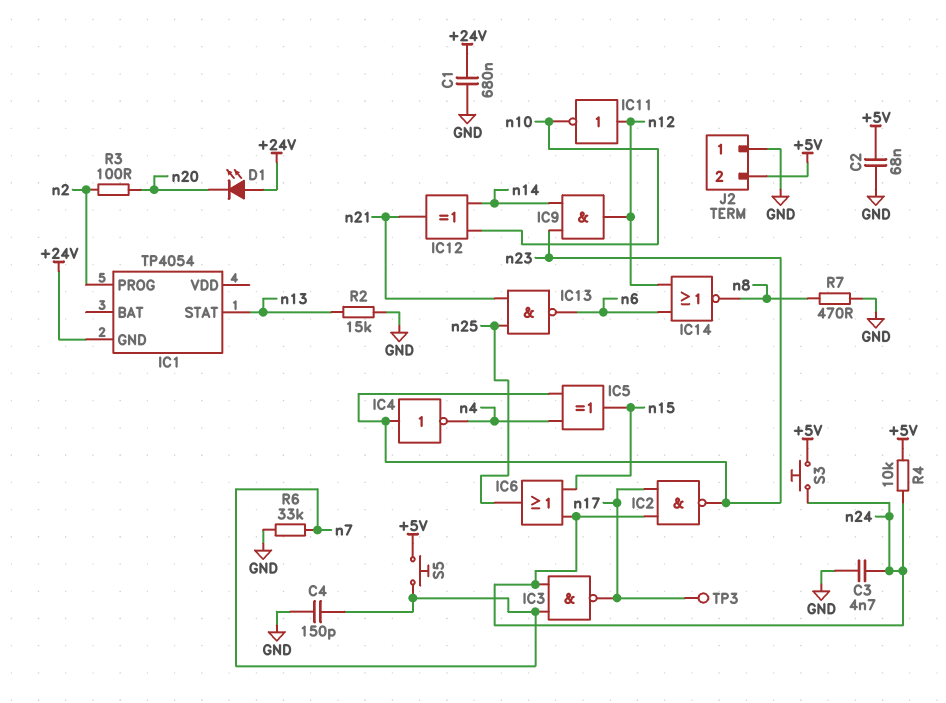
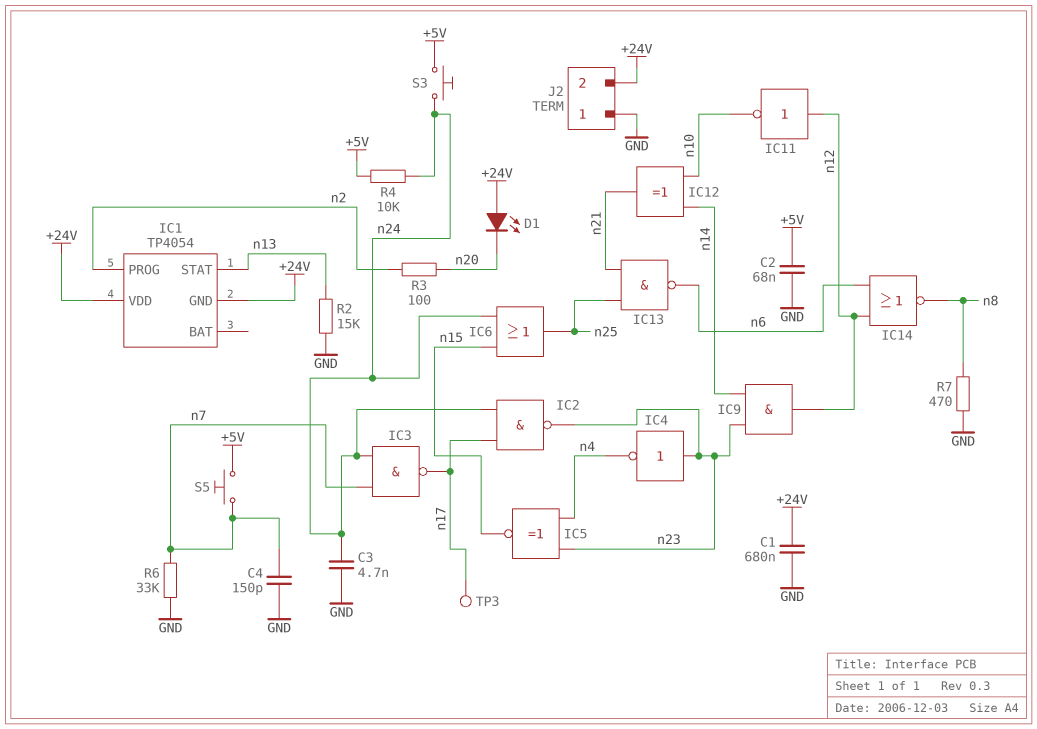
IC1 pin VDD: none -> +24V
IC5: XOR (in n4, in n23, out n15) -> XNOR (in n4, in n23, out n15)
J2 pin 2: +5V -> +24V

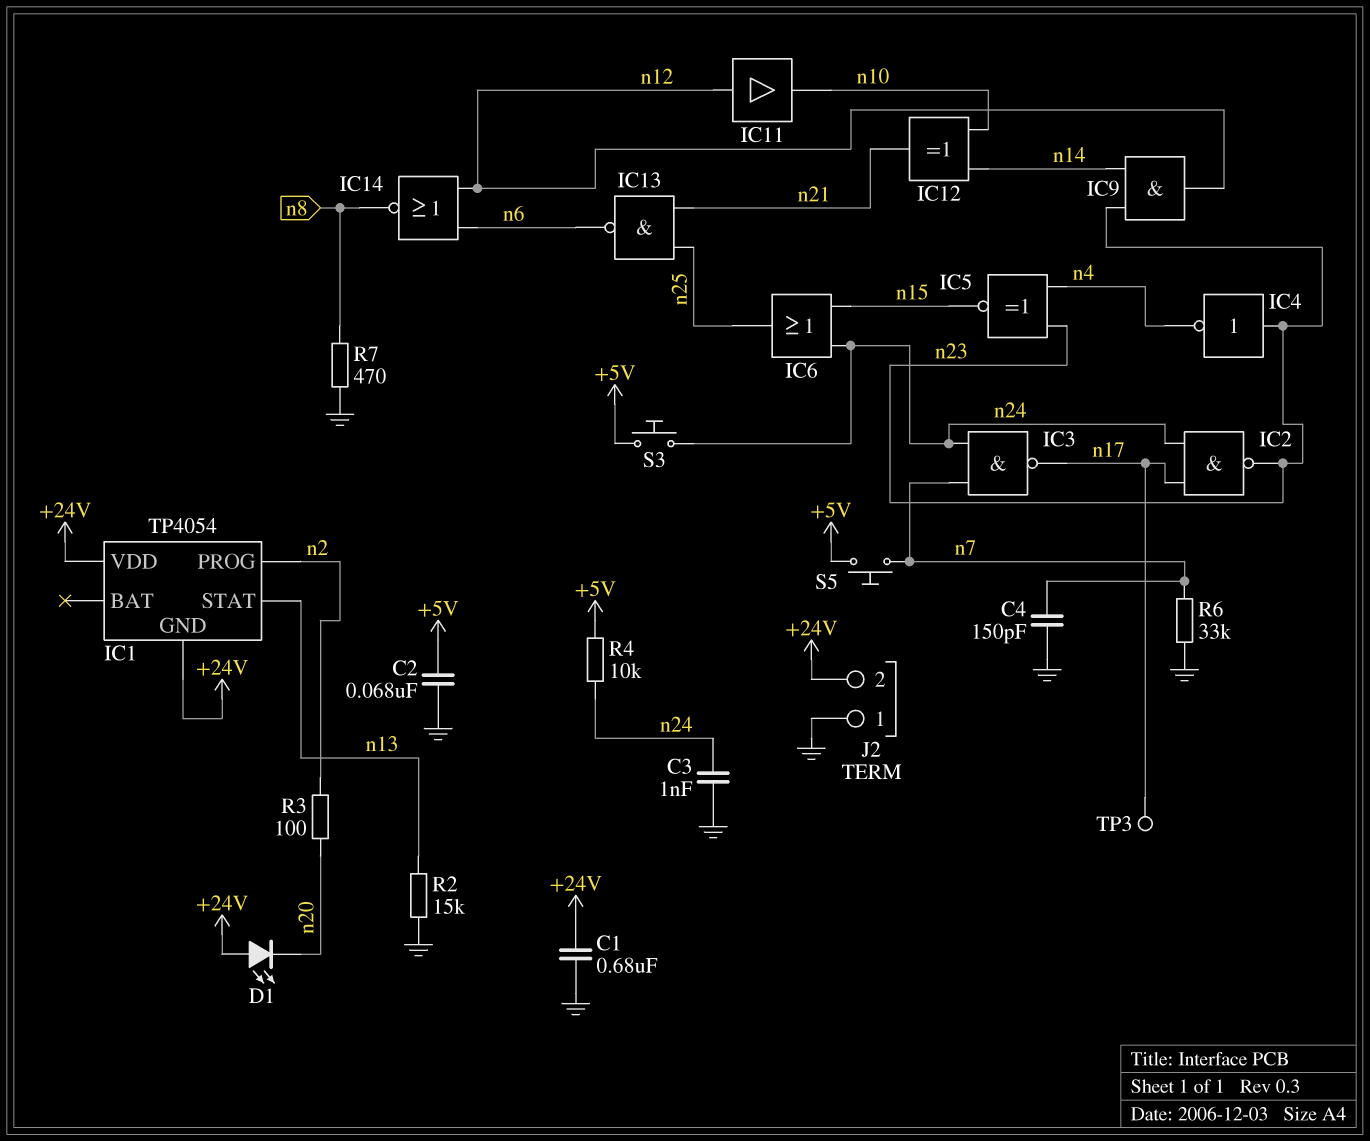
C3: 4.7nF (GND, n24) -> 1nF (GND, n24)
IC11: NOT (in n12, out n10) -> buffer (in n12, out n10)

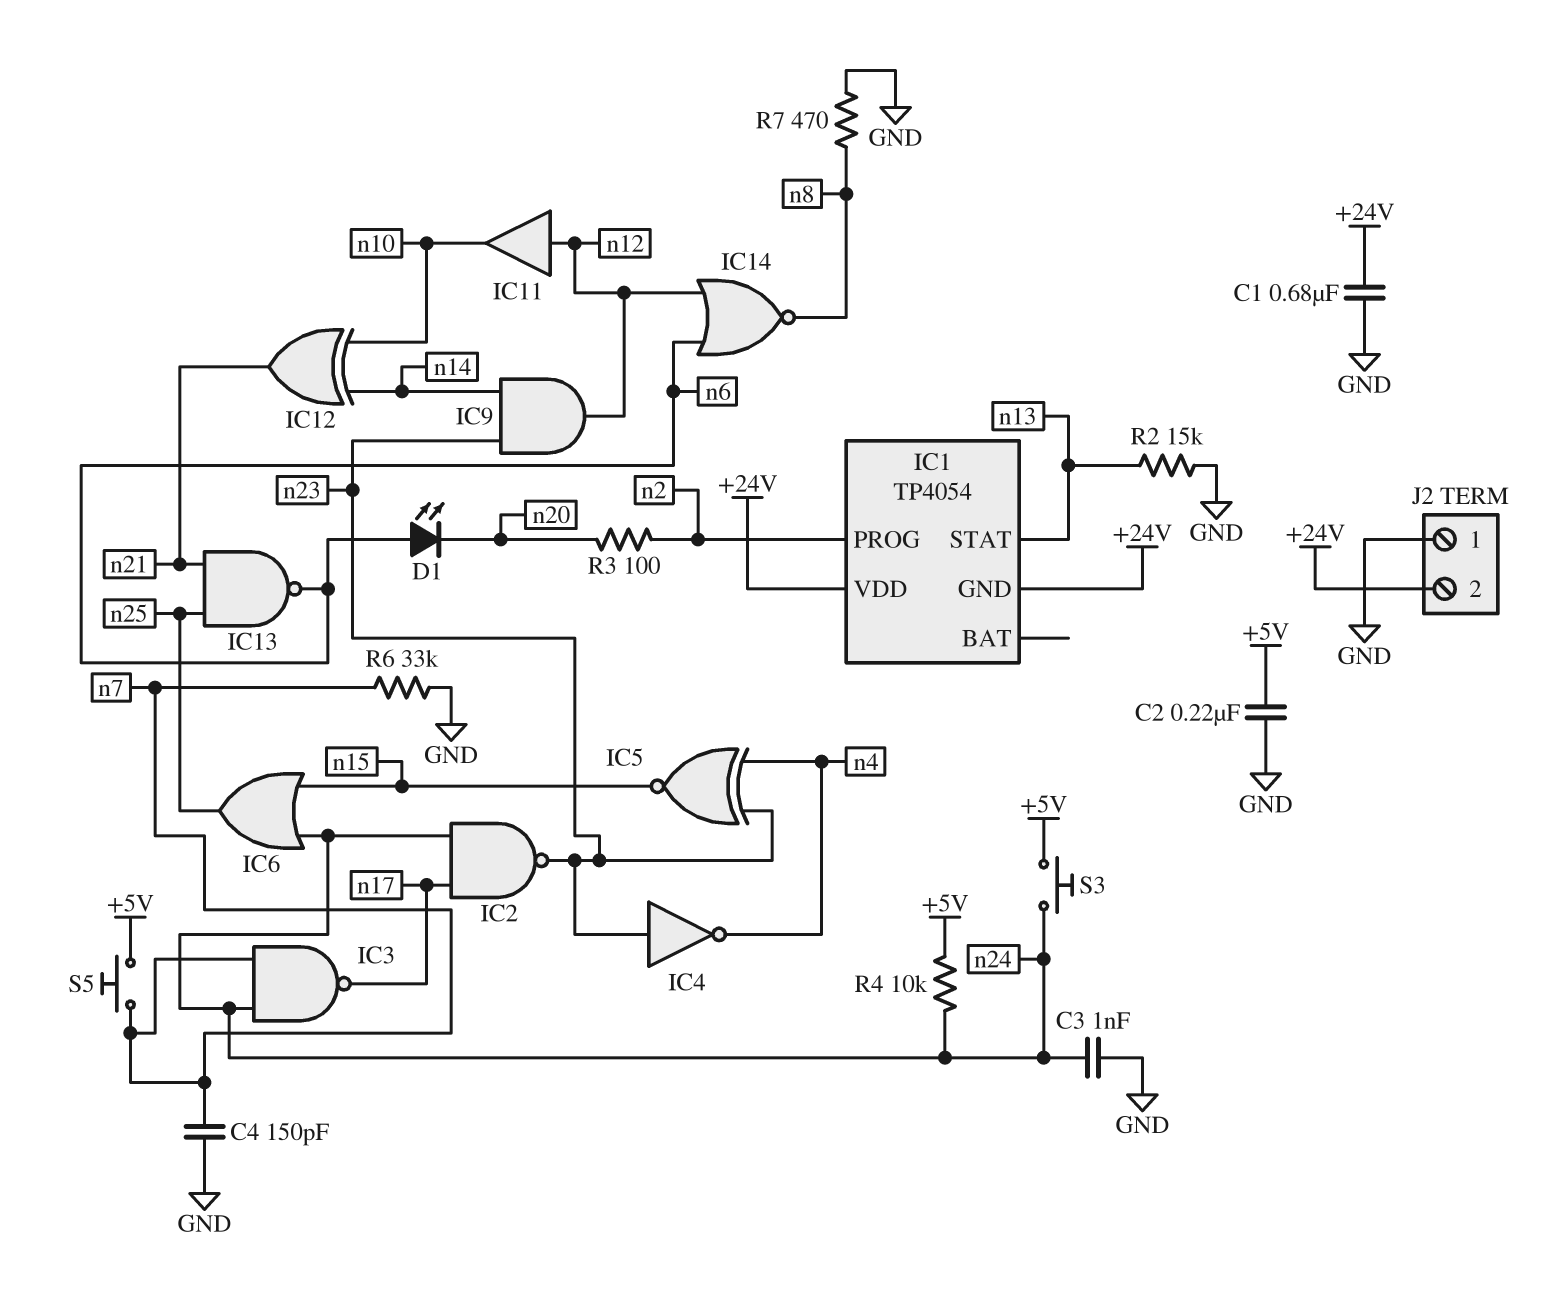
C2: 68nF (+5V, GND) -> 220nF (+5V, GND)
D1: LED (A +24V, K n20) -> LED (A n6, K n20)
TP3: test point (n17) -> none

